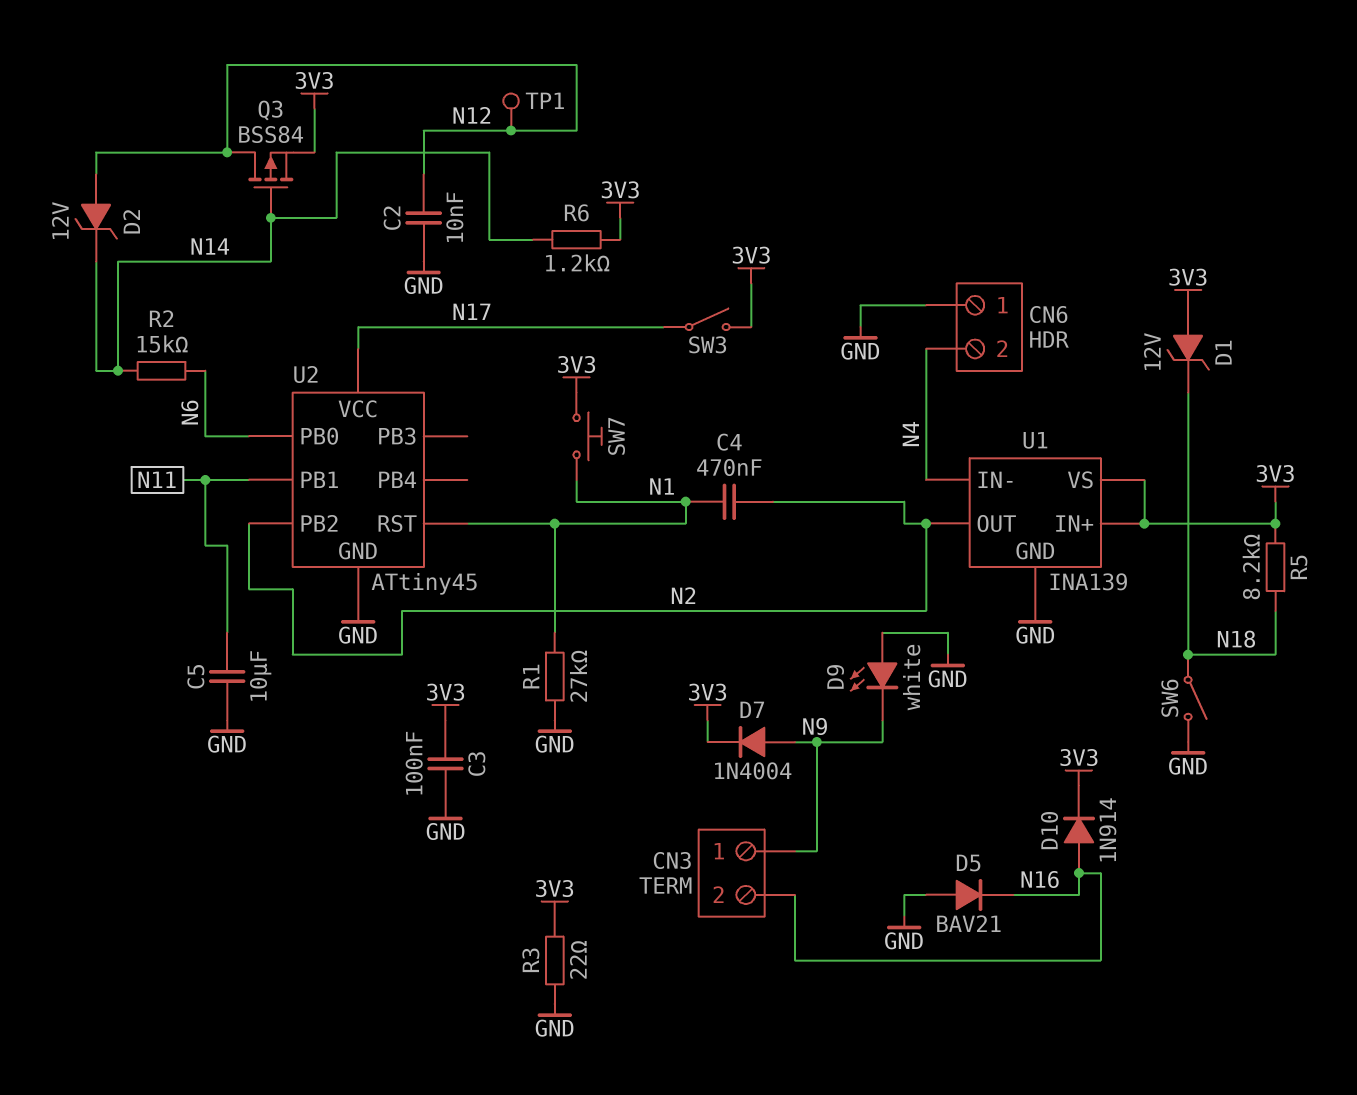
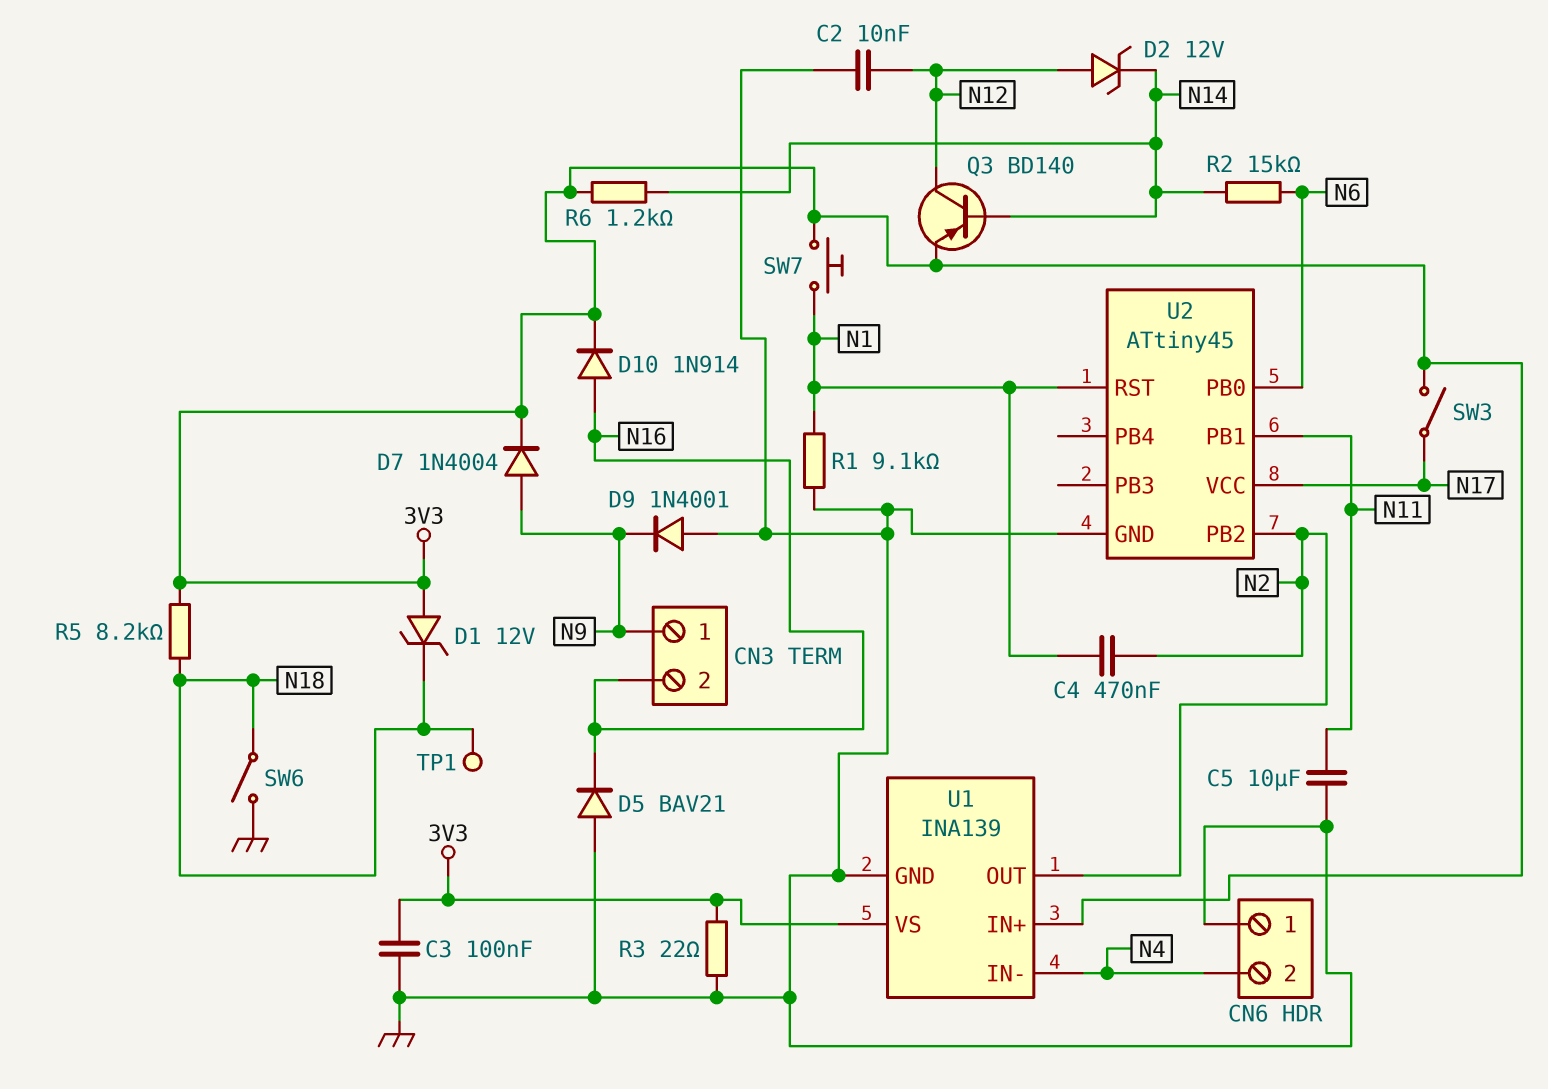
D9: LED white (A GND, K N9) -> diode 1N4001 (A GND, K N9)
Q3: PMOS BSS84 (G N14, D N12, S 3V3) -> PNP BD140 (B N14, C N12, E 3V3)
R1: 27k (GND, N1) -> 9.1k (GND, N1)
TP1: test point (N12) -> test point (N18)

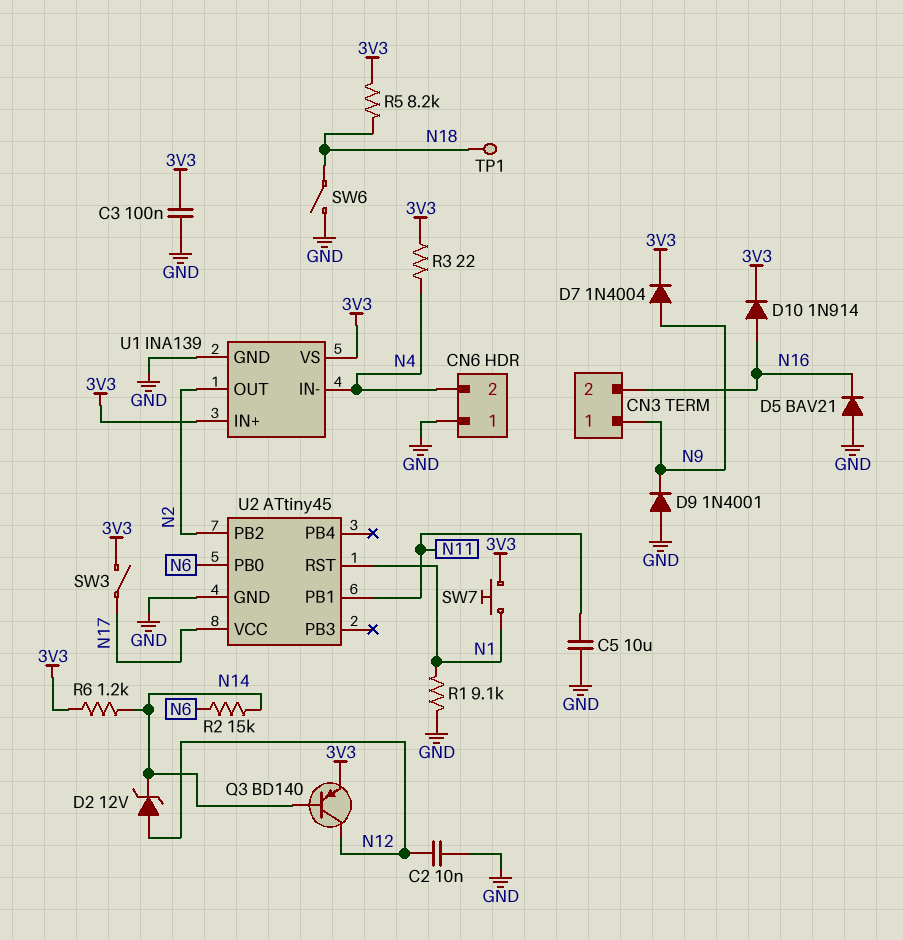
C4: 470nF (N1, N2) -> none
D1: zener 12V (A 3V3, K N18) -> none
R3: 22 (3V3, GND) -> 22 (3V3, N4)

